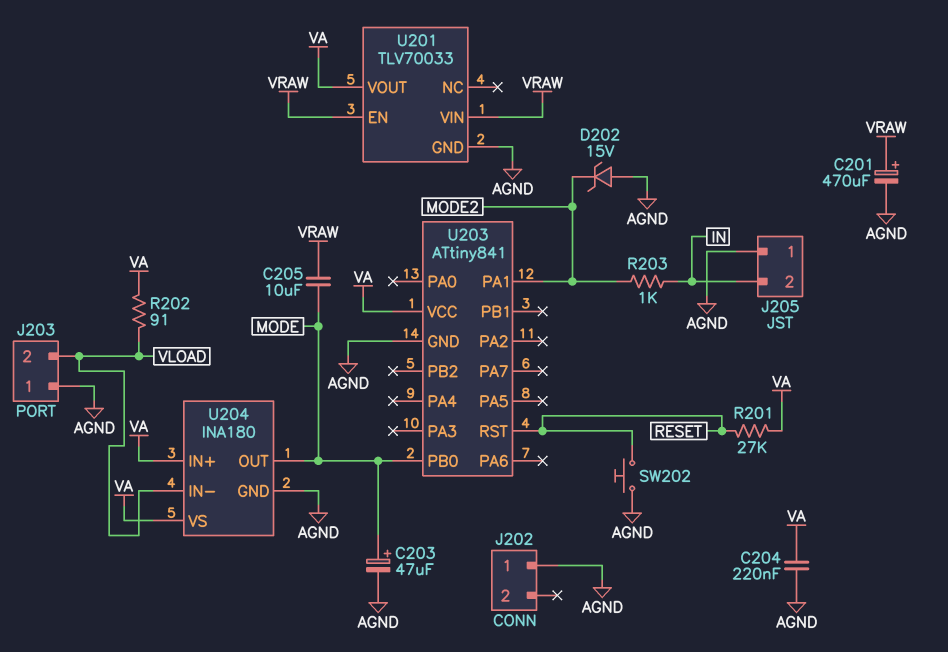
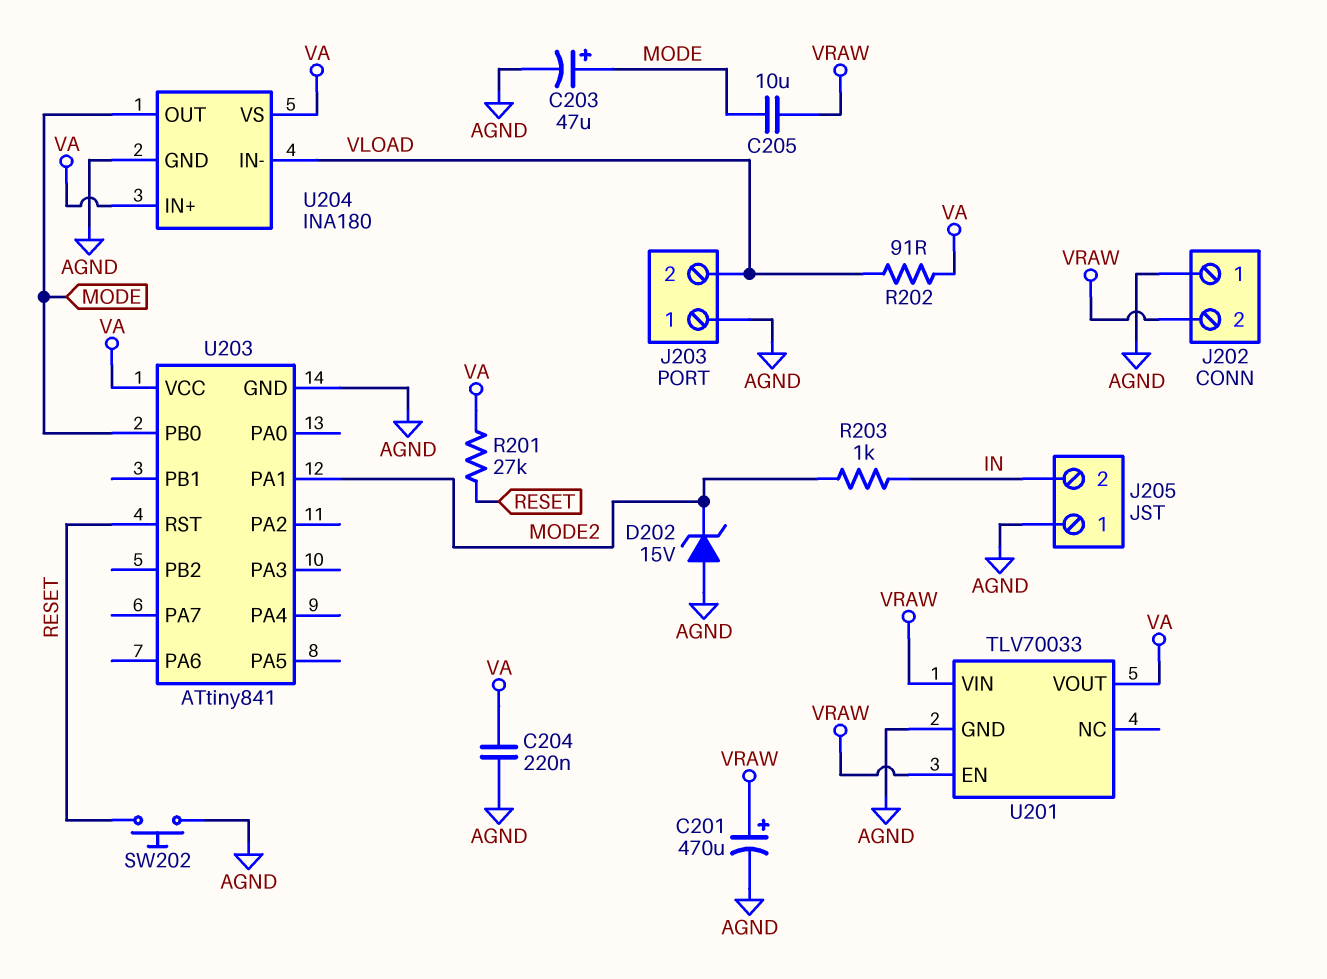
J202 pin 2: none -> VRAW

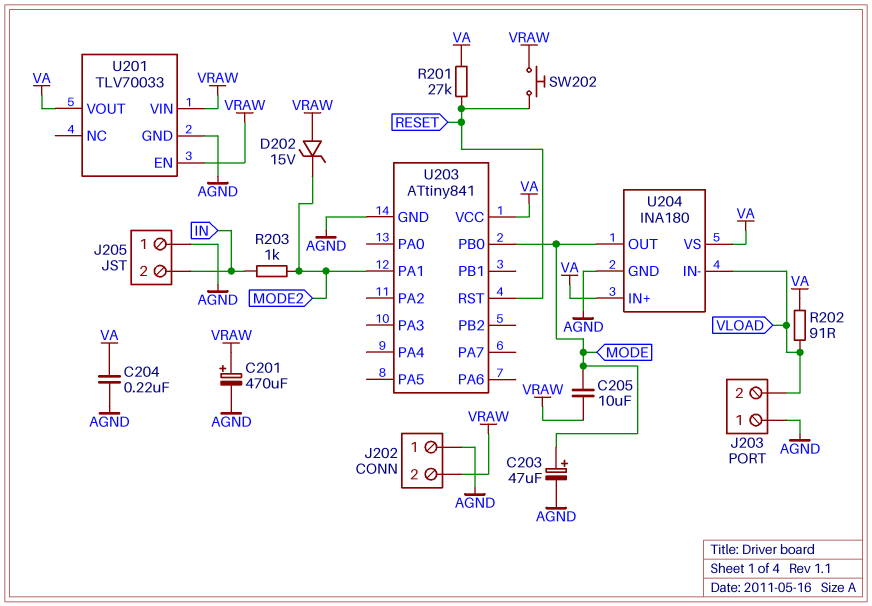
D202: zener 15V (A AGND, K MODE2) -> zener 15V (A VRAW, K MODE2)
SW202: button (AGND, RESET) -> button (RESET, VRAW)

